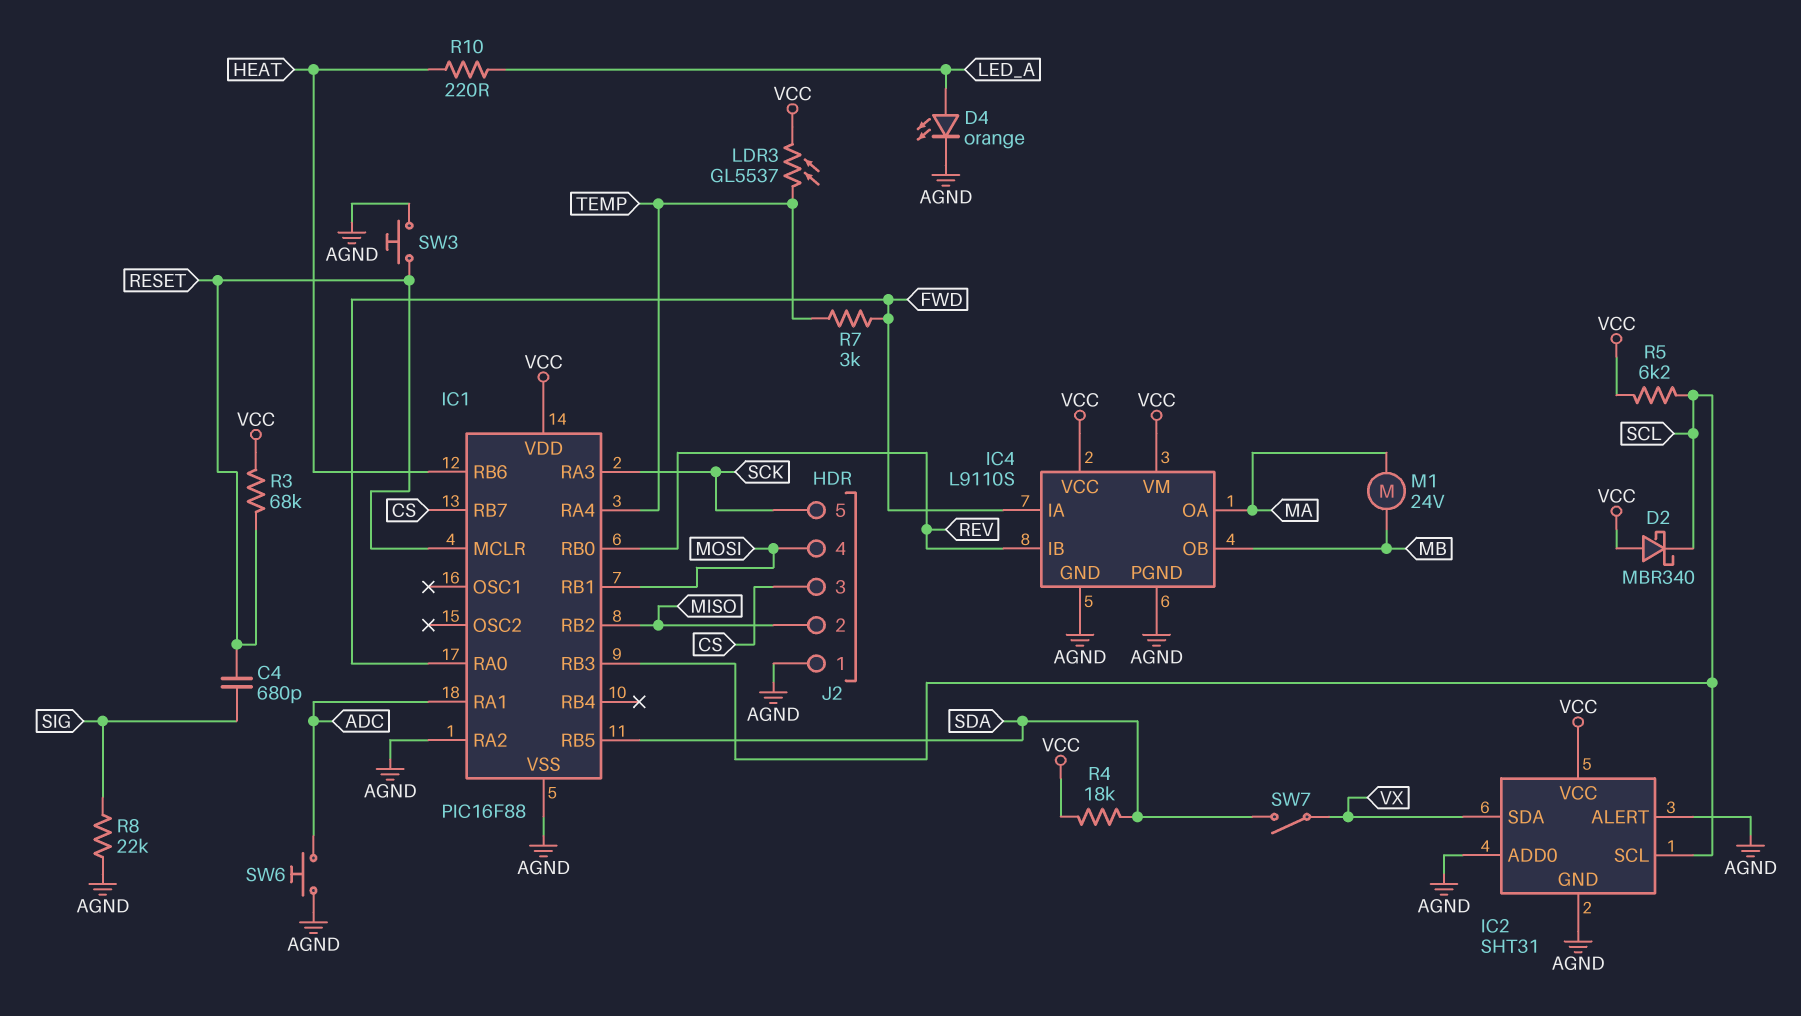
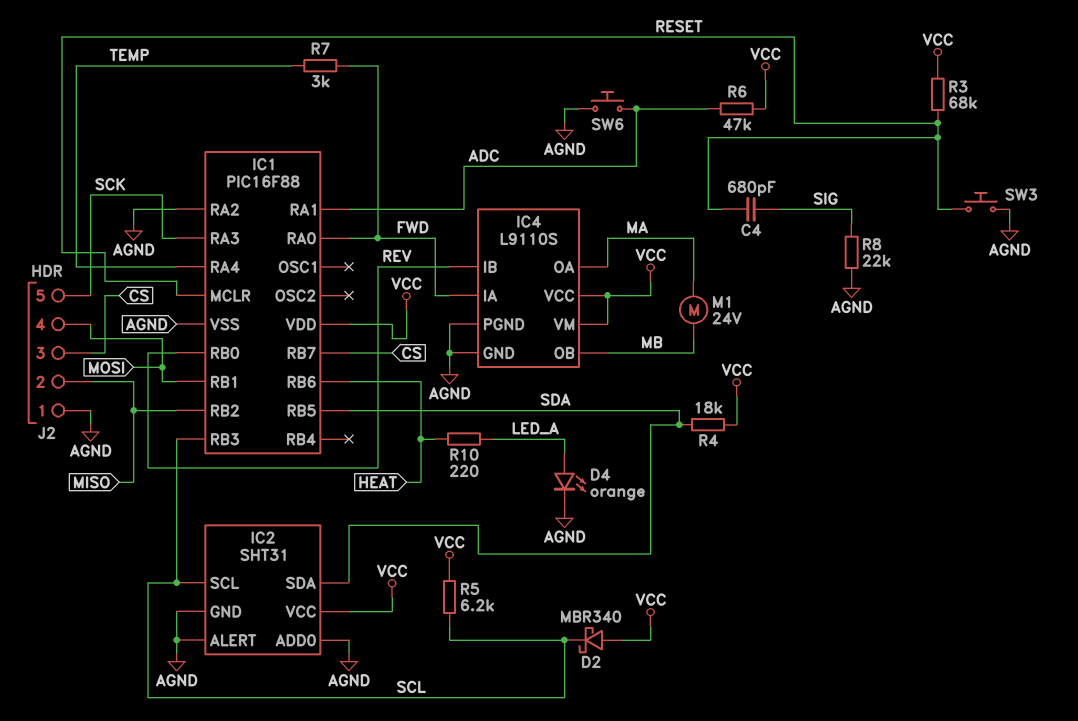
IC2 pin SDA: VX -> SDA
LDR3: GL5537 (TEMP, VCC) -> none
R6: none -> 47k (ADC, VCC)
SW7: switch (SDA, VX) -> none

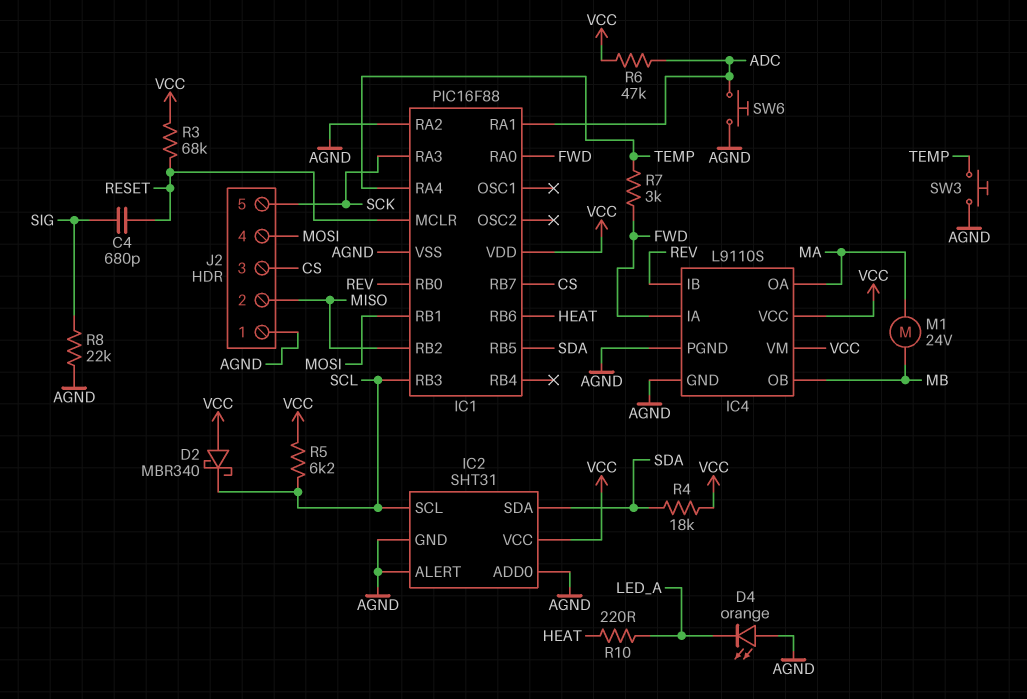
D4: LED orange (A LED_A, K AGND) -> LED orange (A AGND, K LED_A)
SW3: button (AGND, RESET) -> button (AGND, TEMP)

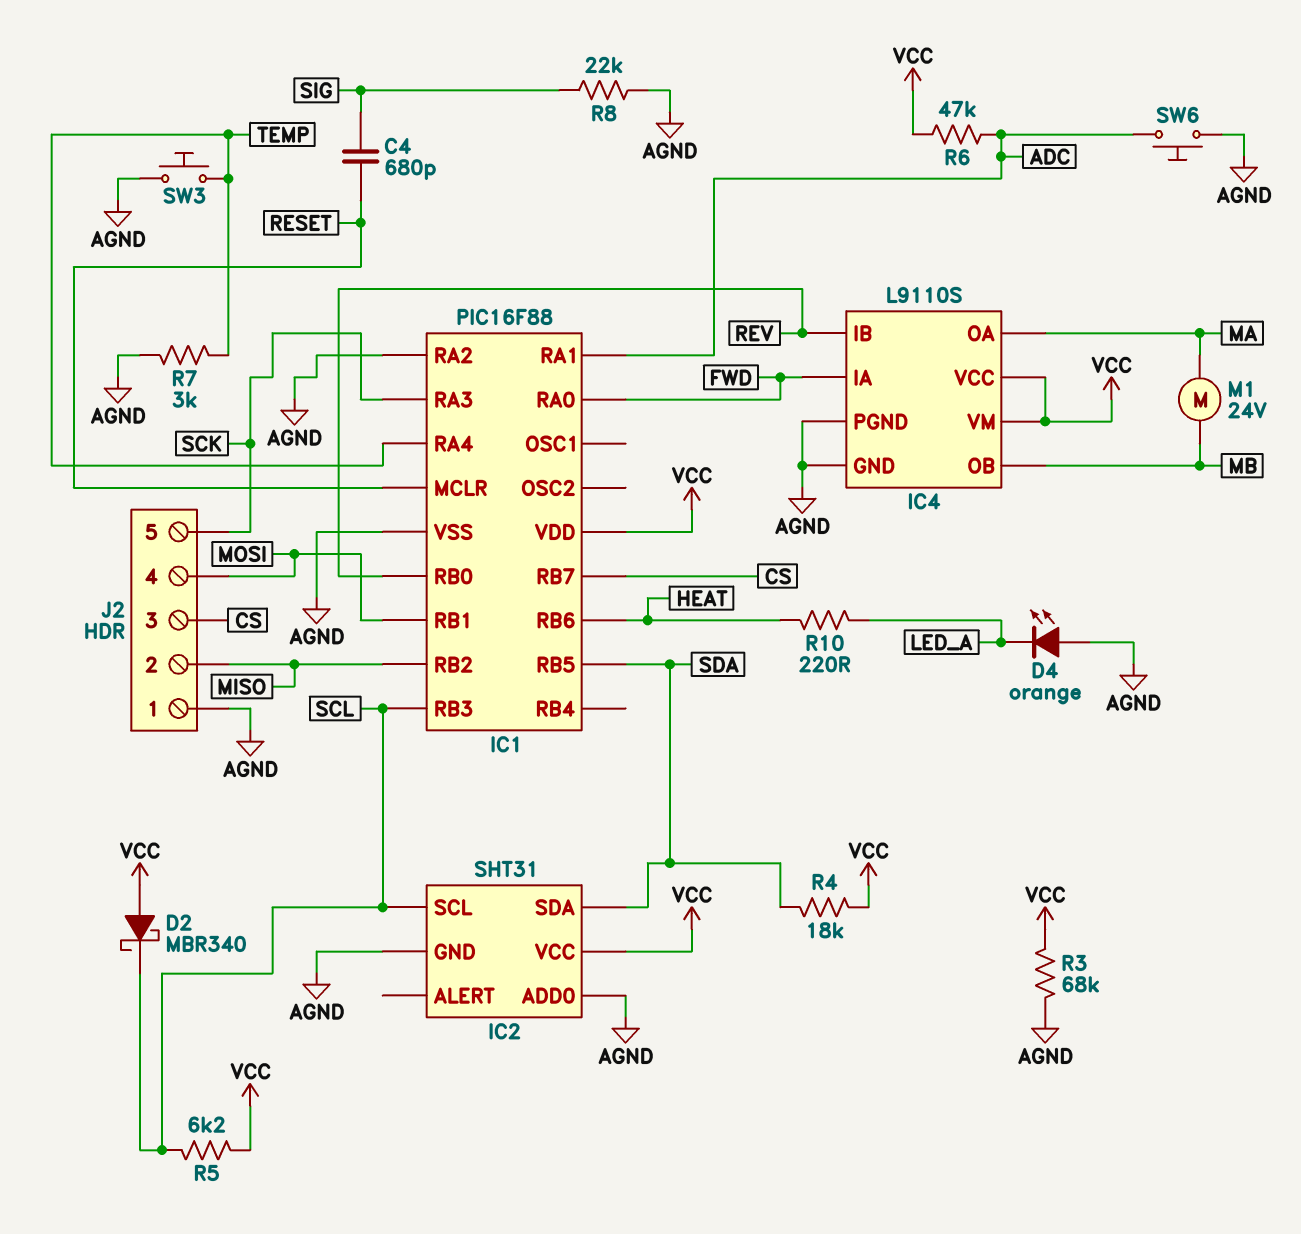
IC2 pin ALERT: AGND -> none
R3: 68k (RESET, VCC) -> 68k (AGND, VCC)
R7: 3k (FWD, TEMP) -> 3k (AGND, TEMP)

